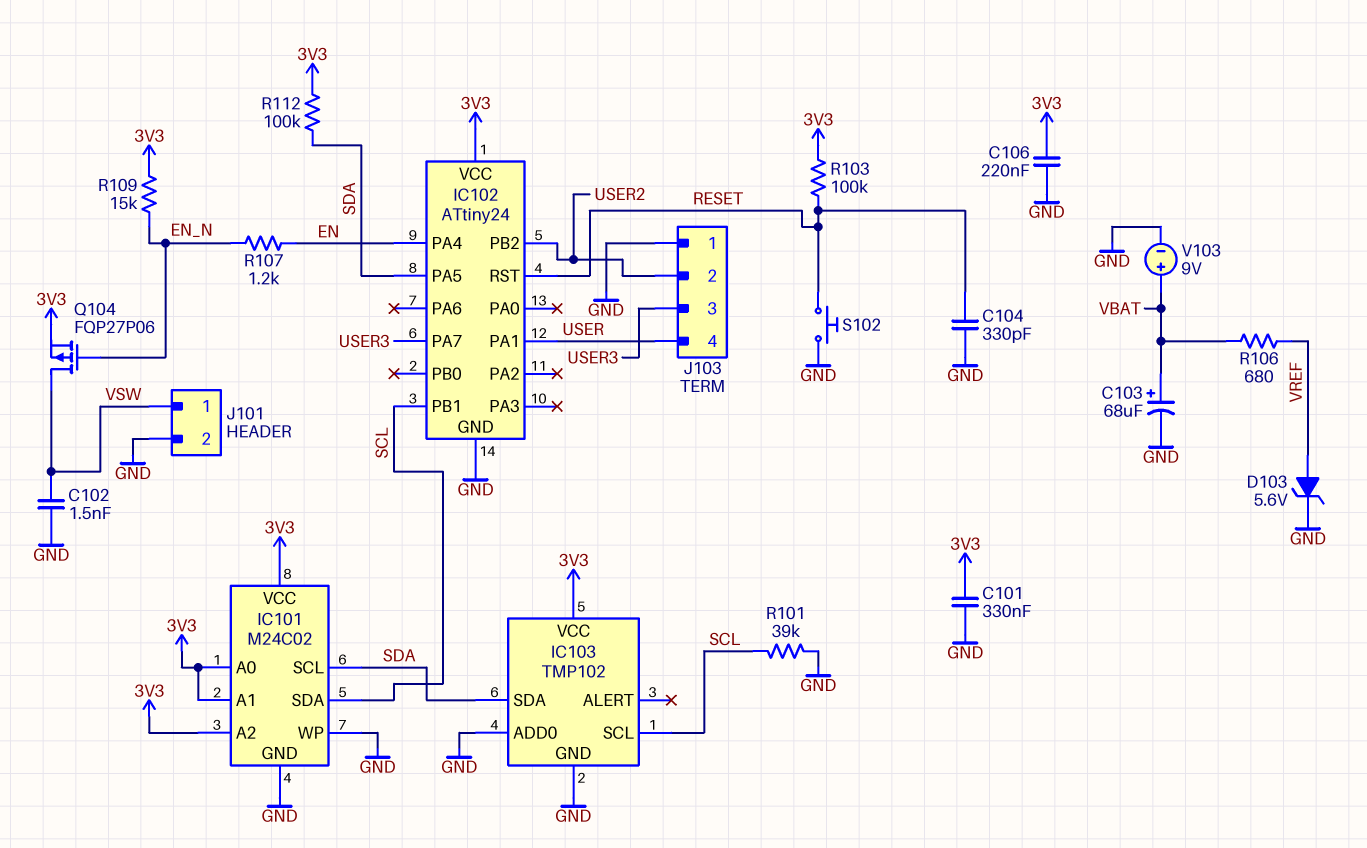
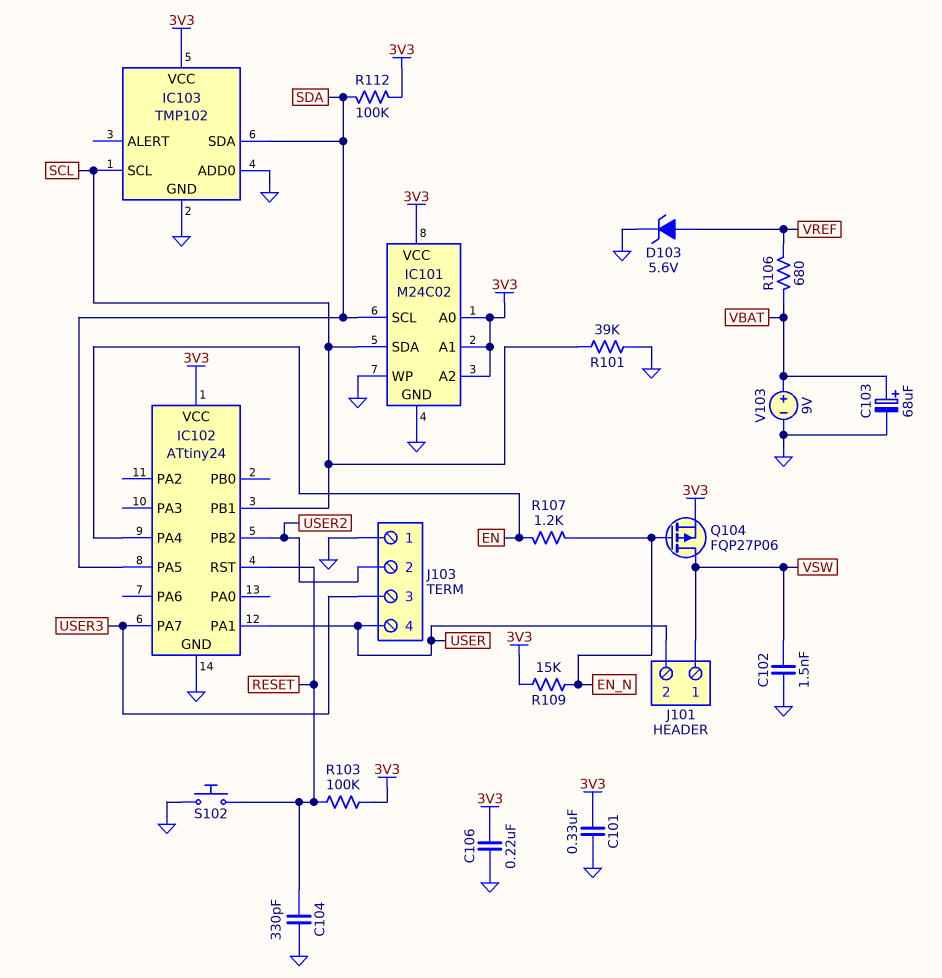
J101 pin 2: GND -> USER

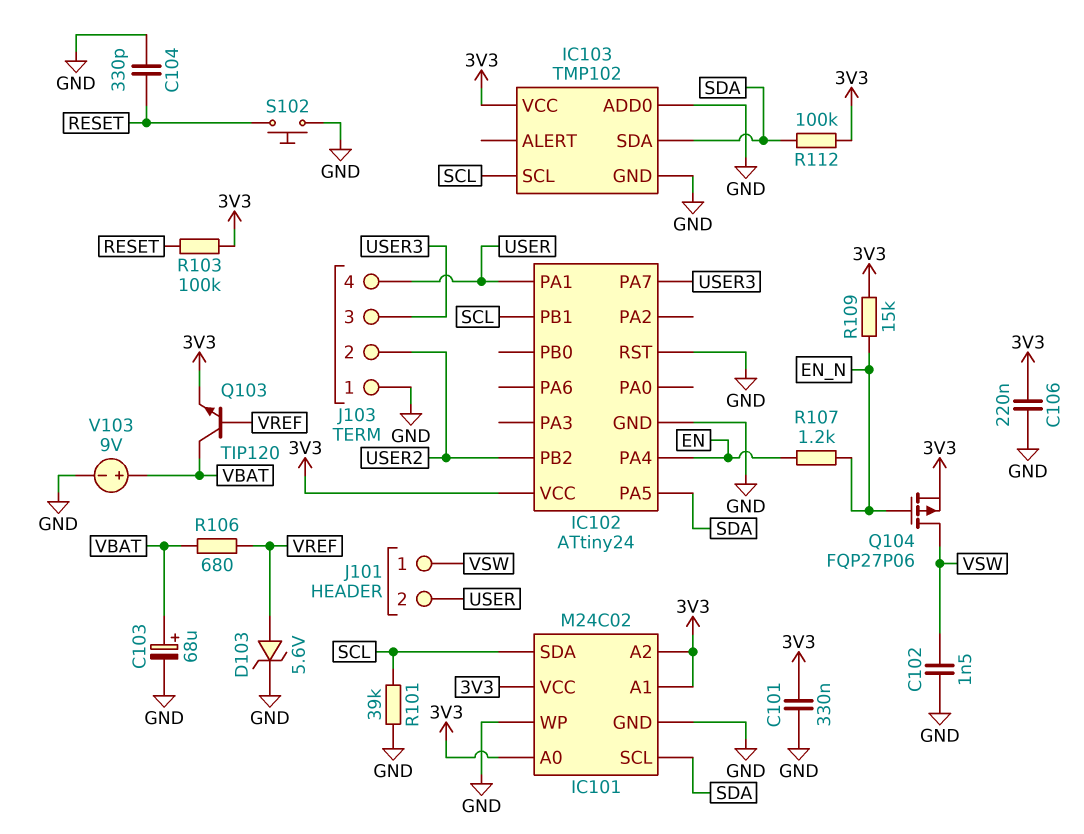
IC102 pin RST: RESET -> GND
Q103: none -> NPN TIP120 (B VREF, C VBAT, E 3V3)

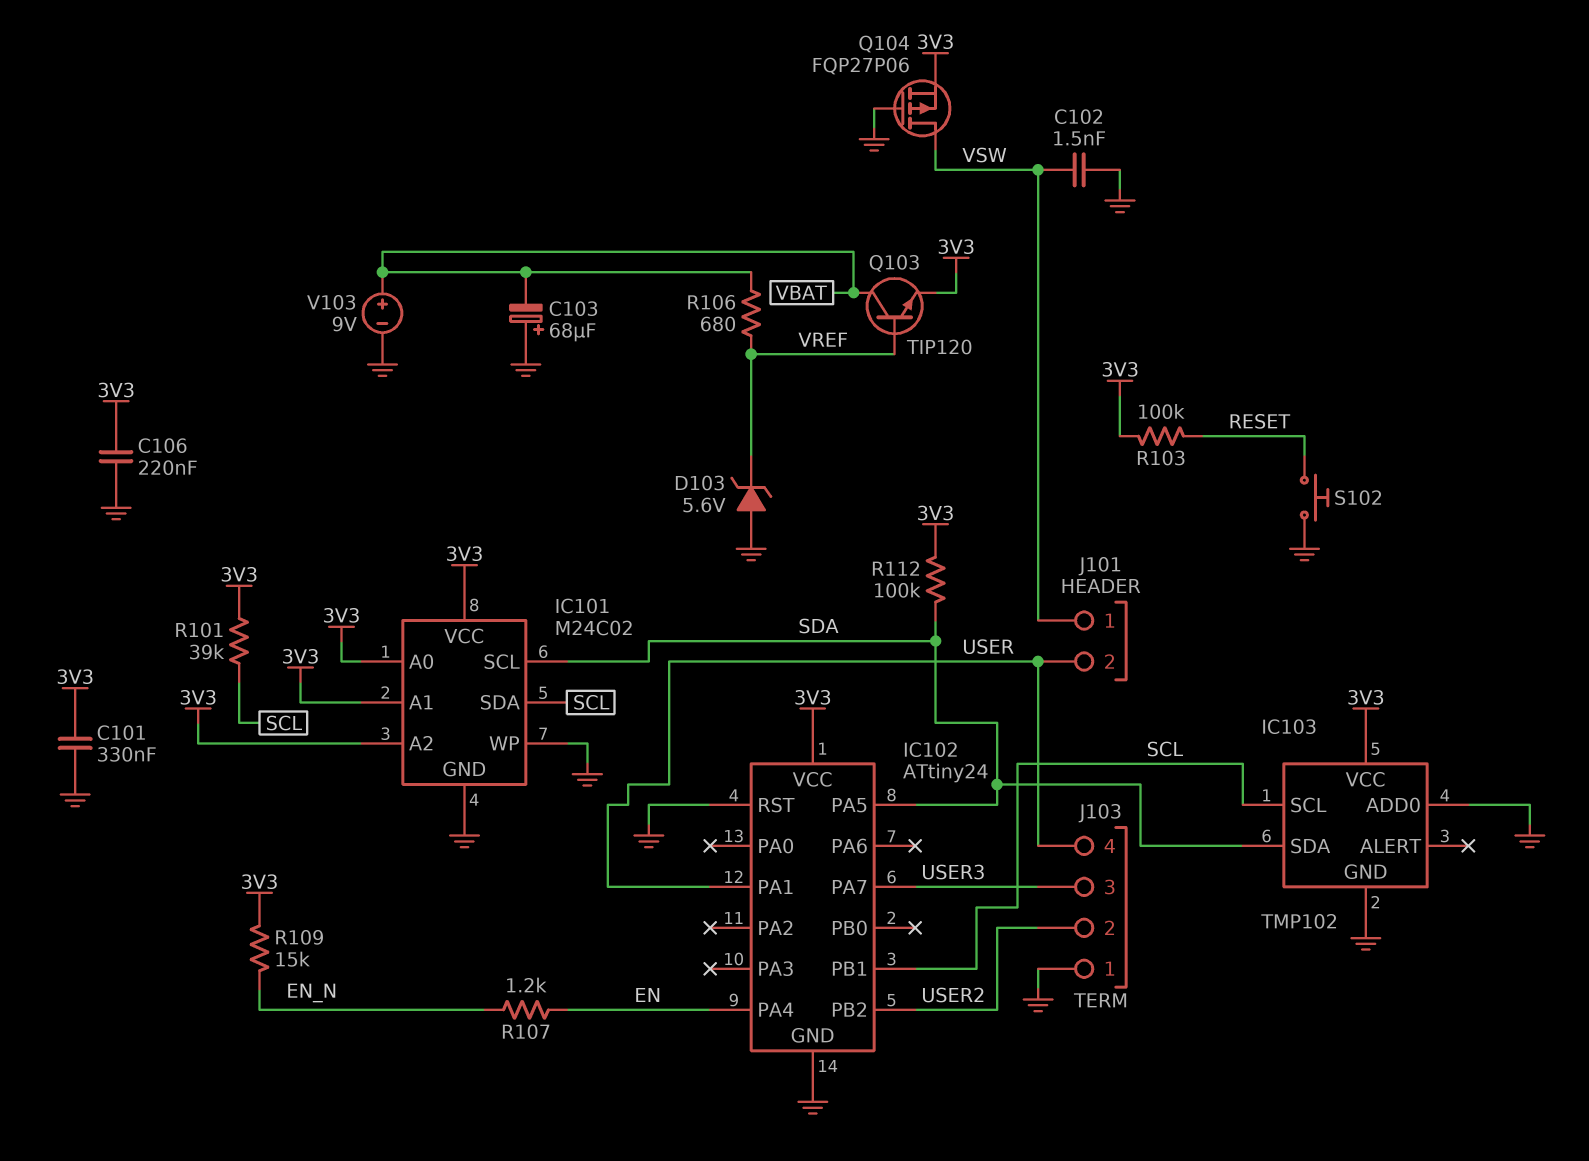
C103: 68uF (plus VBAT, minus GND) -> 68uF (plus GND, minus VBAT)
C104: 330pF (GND, RESET) -> none
D103: zener 5.6V (A VREF, K GND) -> zener 5.6V (A GND, K VREF)
Q104: PMOS FQP27P06 (G EN_N, D VSW, S 3V3) -> PMOS FQP27P06 (G GND, D VSW, S 3V3)
R101: 39k (GND, SCL) -> 39k (3V3, SCL)

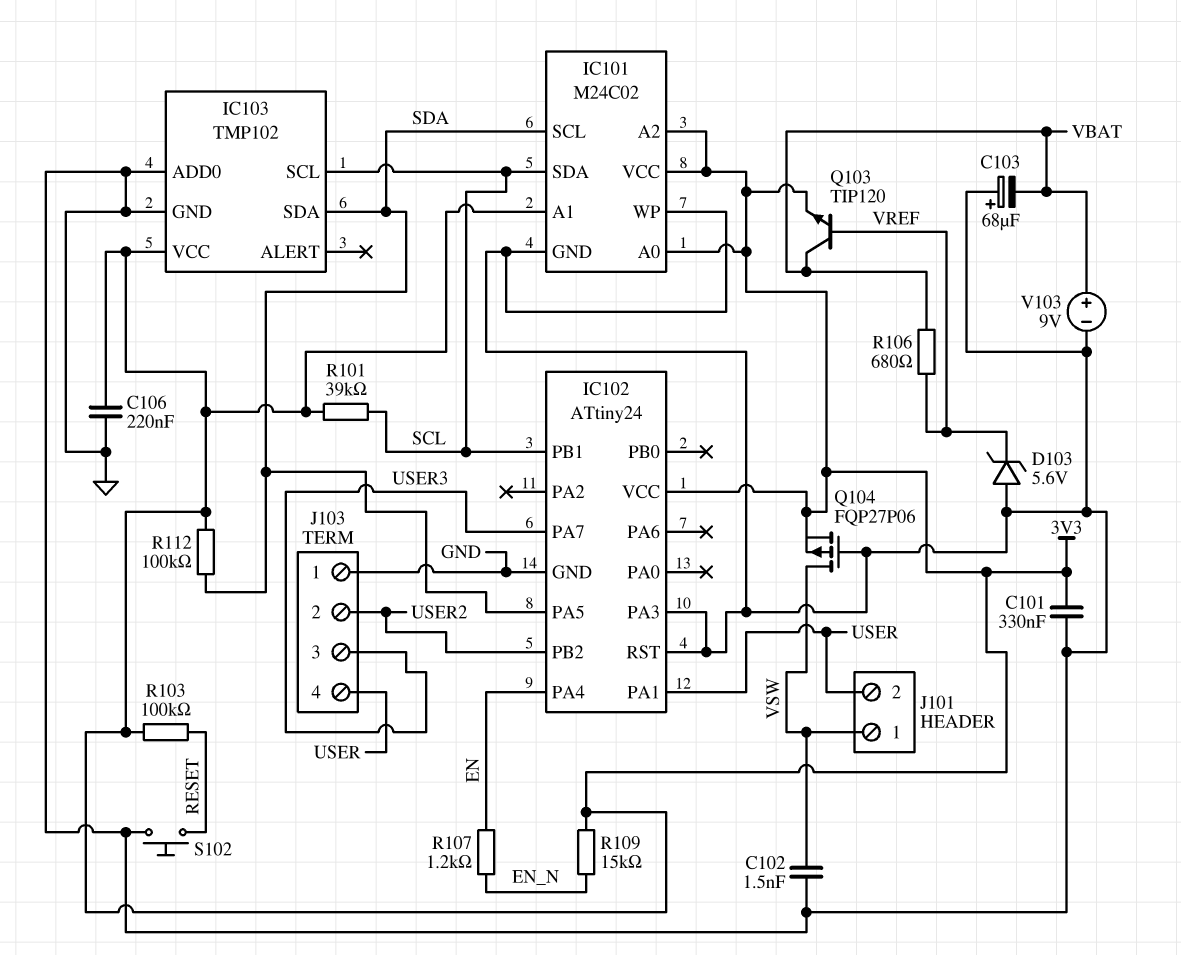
IC102 pin PA3: none -> GND

